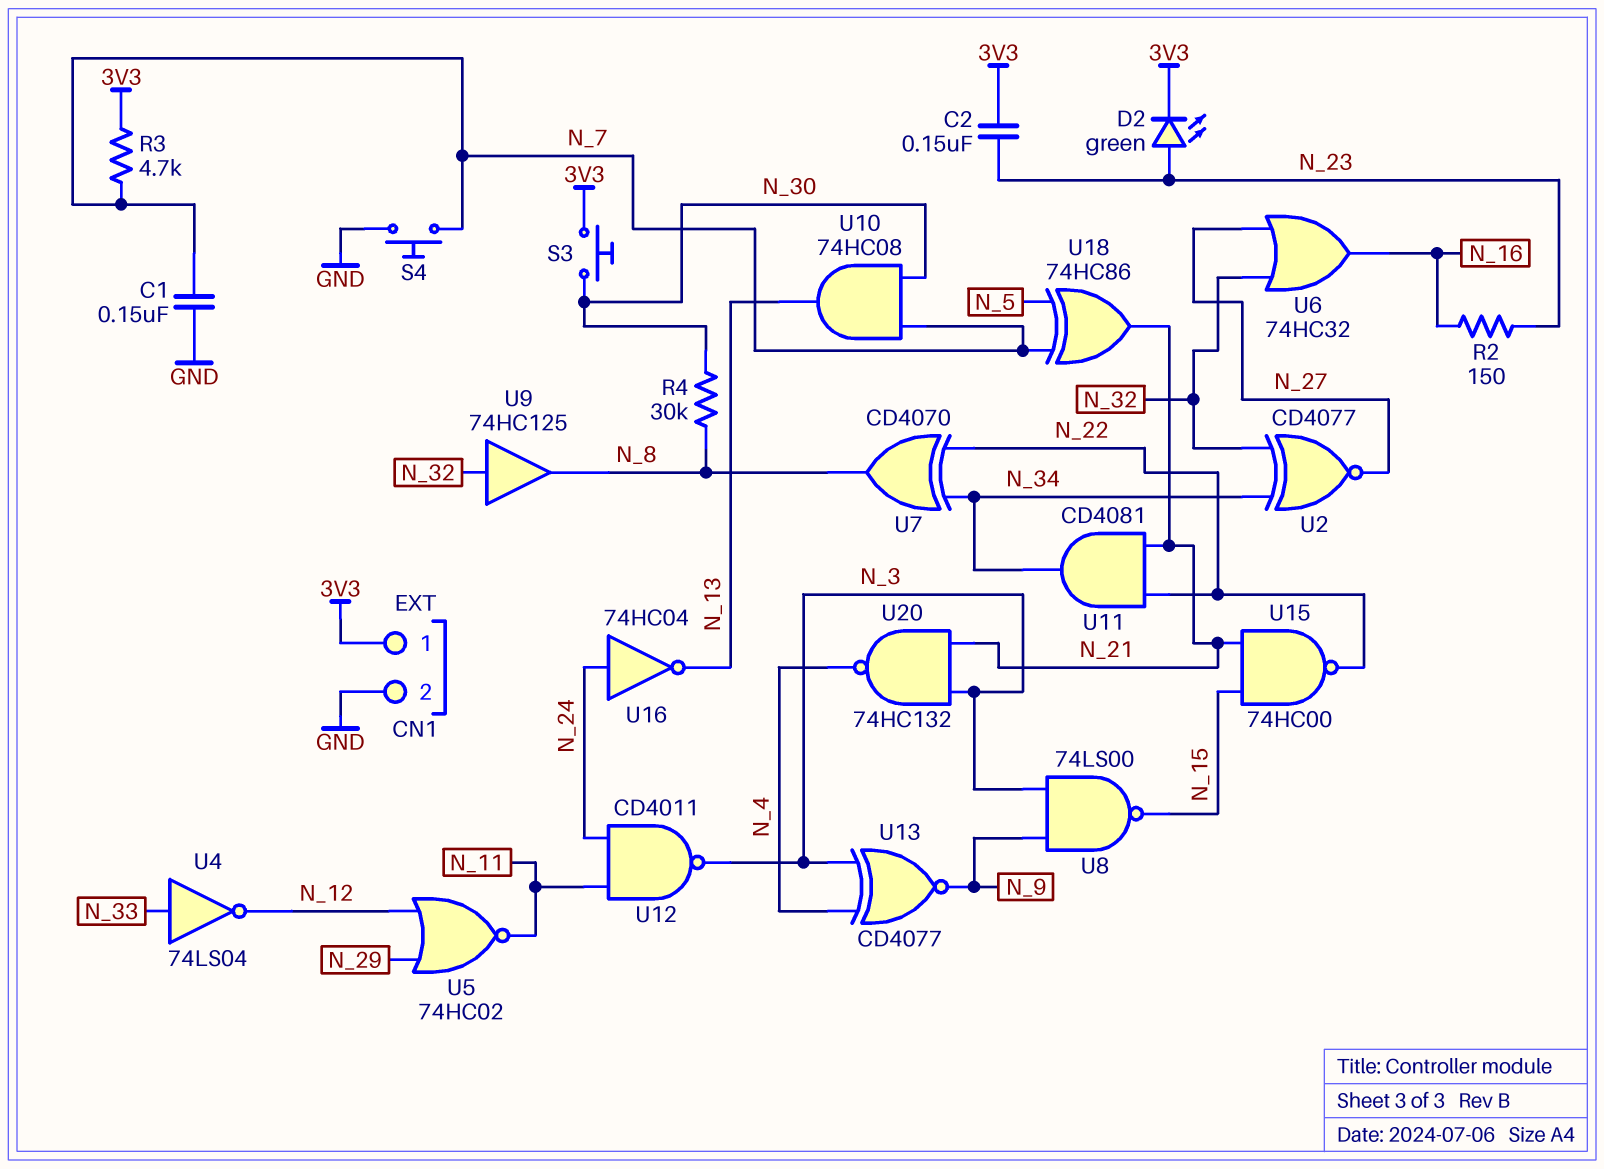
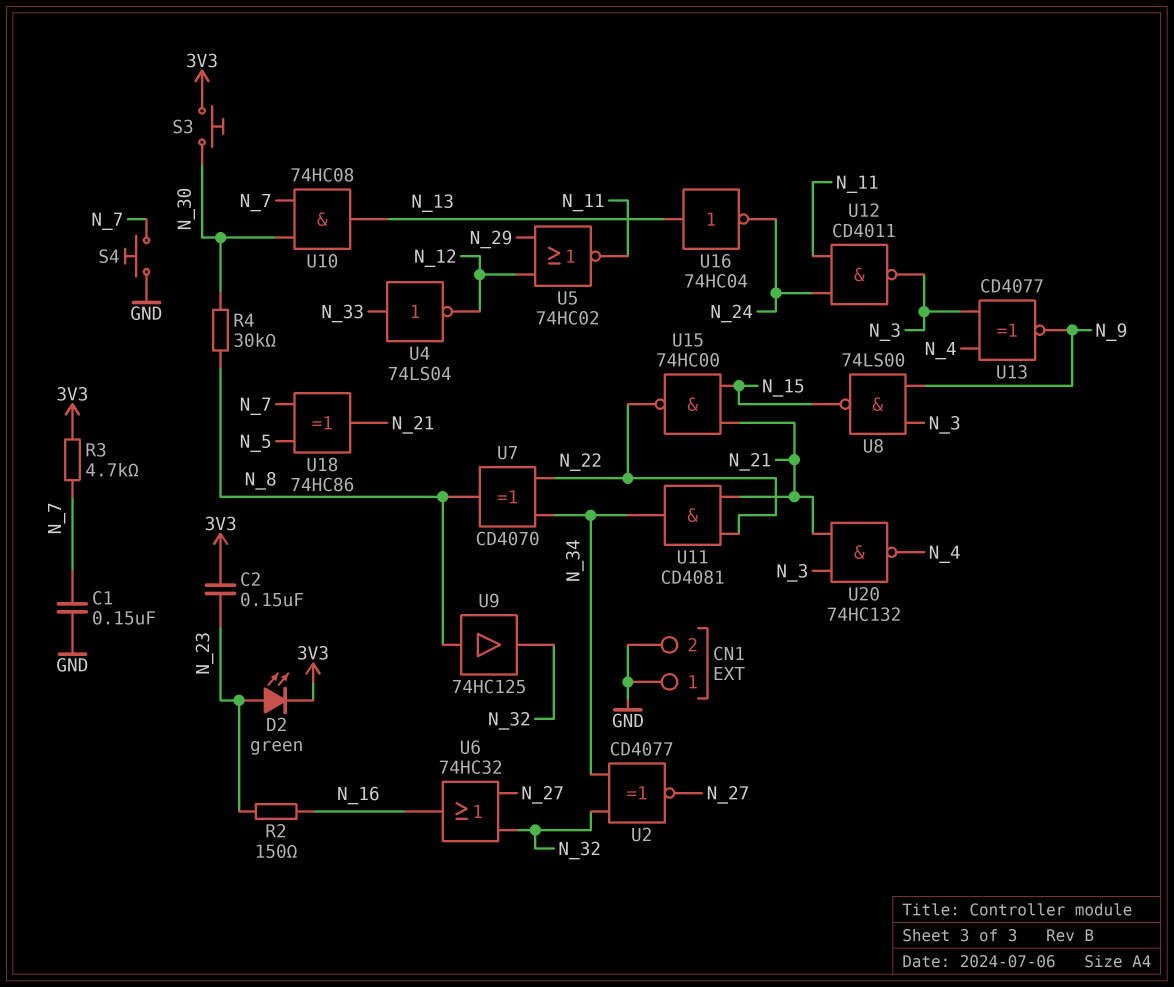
CN1 pin 1: 3V3 -> GND
U9: buffer 74HC125 (in N_32, out N_8) -> buffer 74HC125 (in N_8, out N_32)
U16: NOT 74HC04 (in N_24, out N_13) -> NOT 74HC04 (in N_13, out N_24)

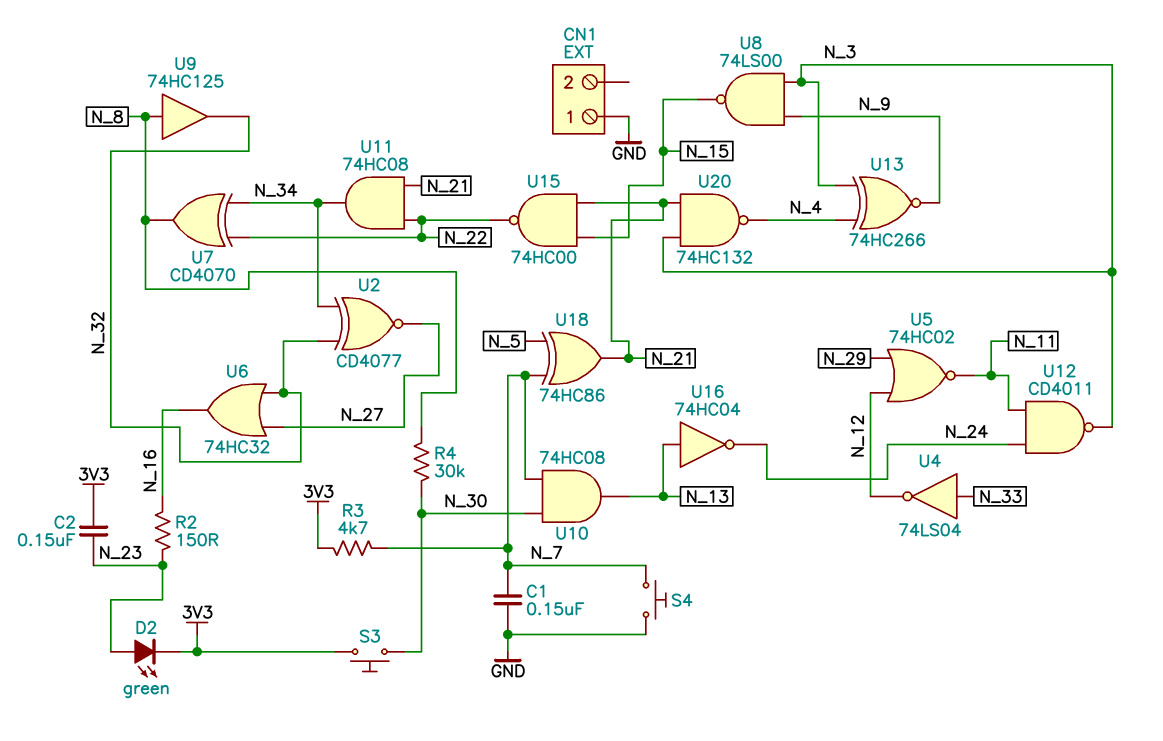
CN1 pin 2: GND -> none
U11: AND CD4081 (in N_21, in N_22, out N_34) -> AND 74HC08 (in N_21, in N_22, out N_34)
U13: XNOR CD4077 (in N_3, in N_4, out N_9) -> XNOR 74HC266 (in N_3, in N_4, out N_9)

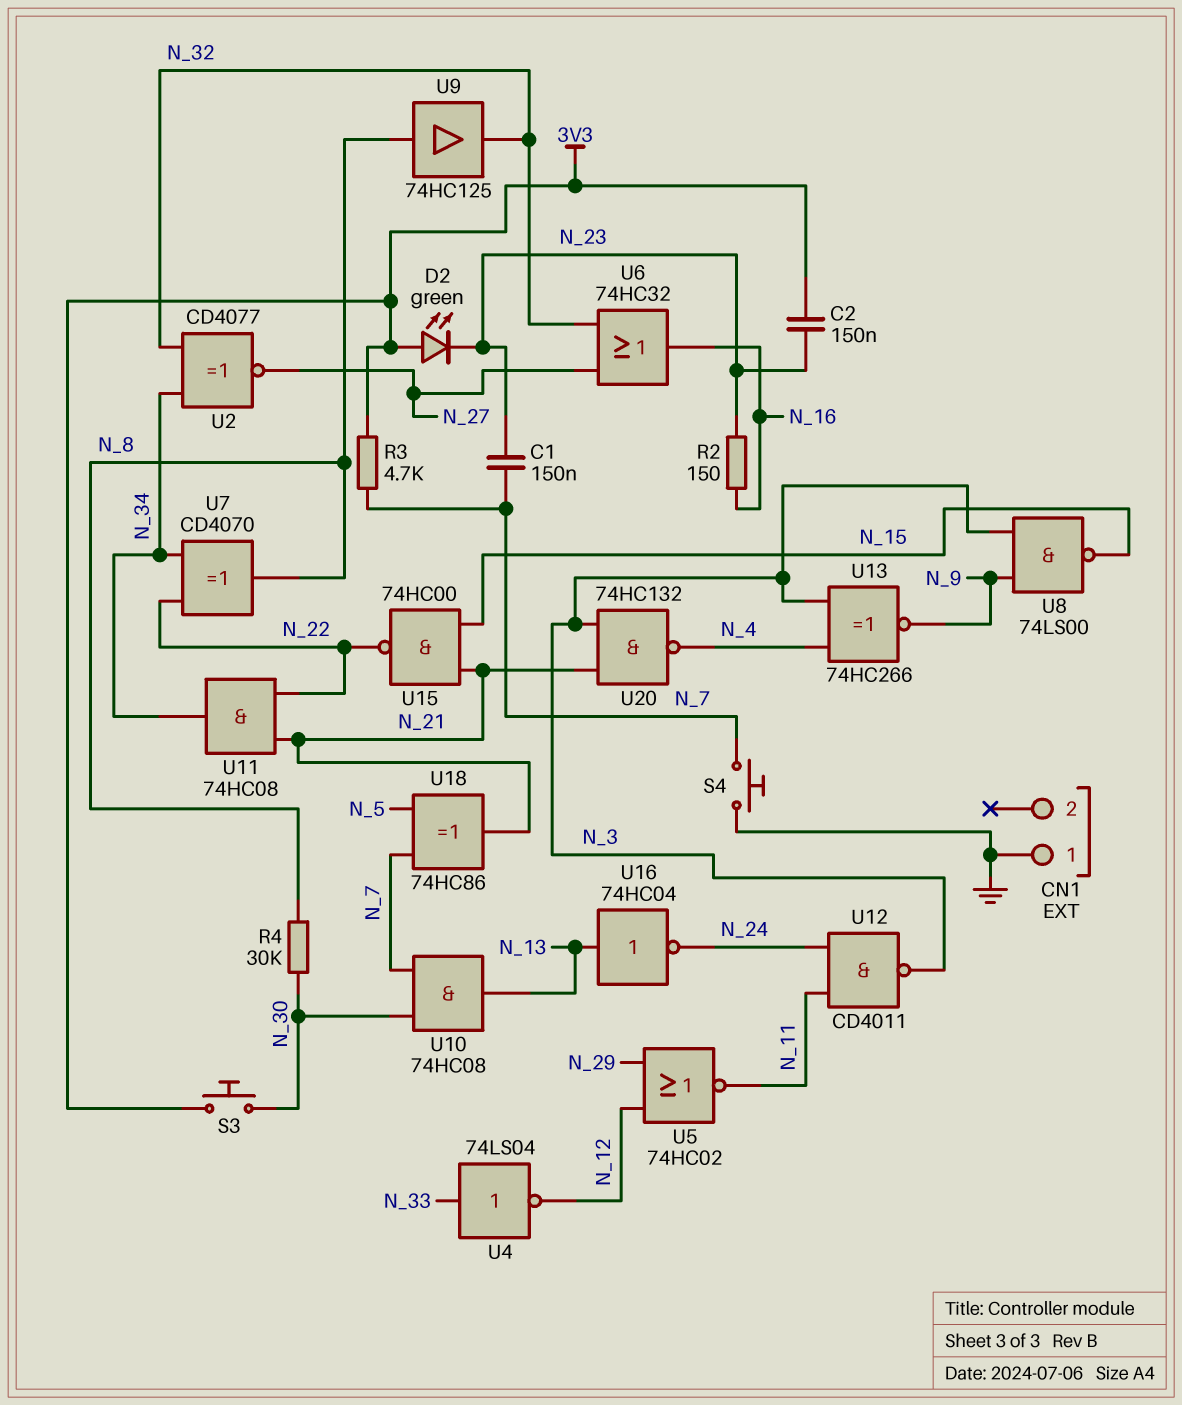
C1: 150nF (GND, N_7) -> 150nF (N_7, N_23)
D2: LED green (A N_23, K 3V3) -> LED green (A 3V3, K N_23)

